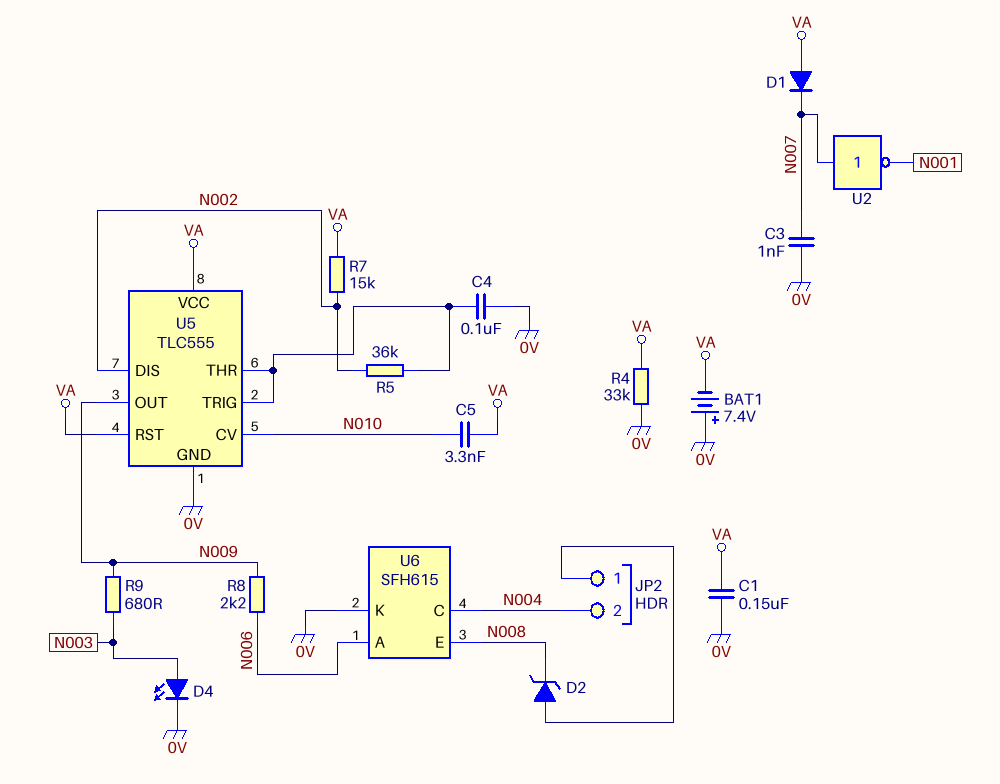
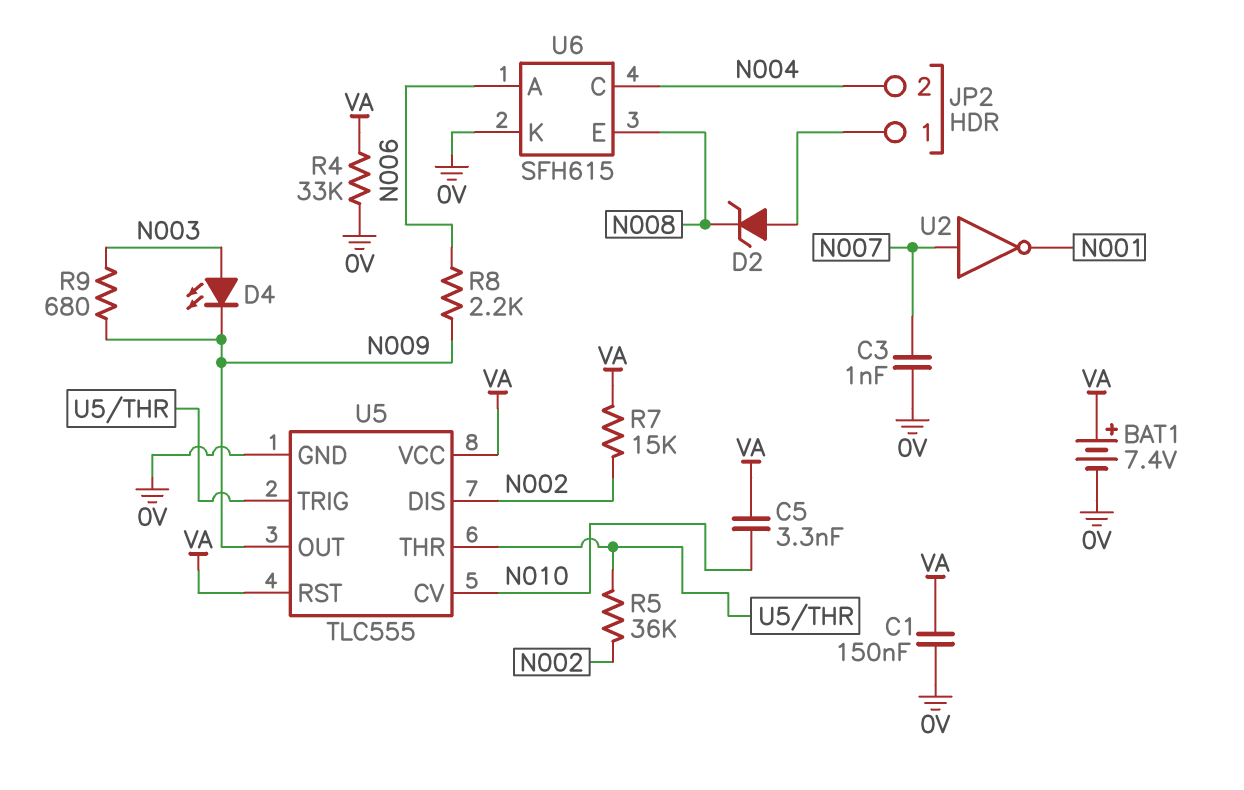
BAT1: 7.4V (plus 0V, minus VA) -> 7.4V (plus VA, minus 0V)
C4: 100nF (0V, U5/THR) -> none
D1: diode (A VA, K N007) -> none
D4: LED (A N003, K 0V) -> LED (A N003, K N009)

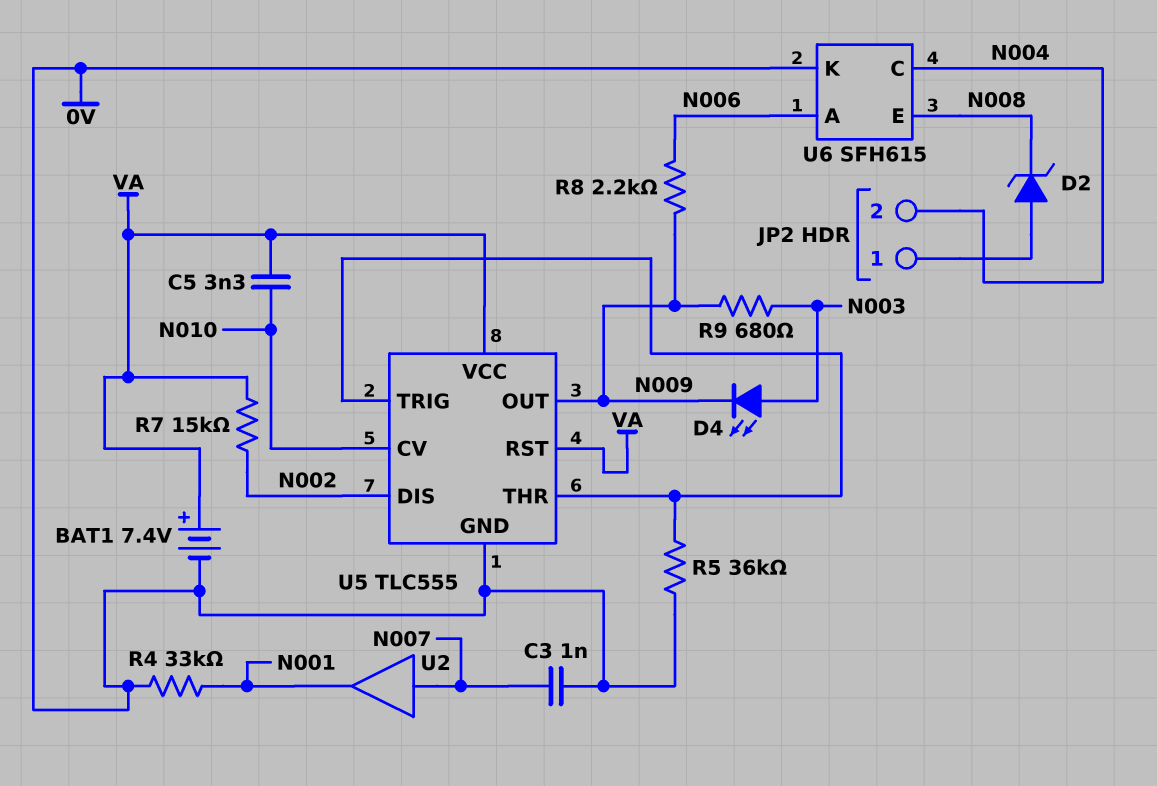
C1: 150nF (0V, VA) -> none
R4: 33k (0V, VA) -> 33k (0V, N001)
R5: 36k (N002, U5/THR) -> 36k (0V, U5/THR)
U2: NOT (in N007, out N001) -> buffer (in N007, out N001)

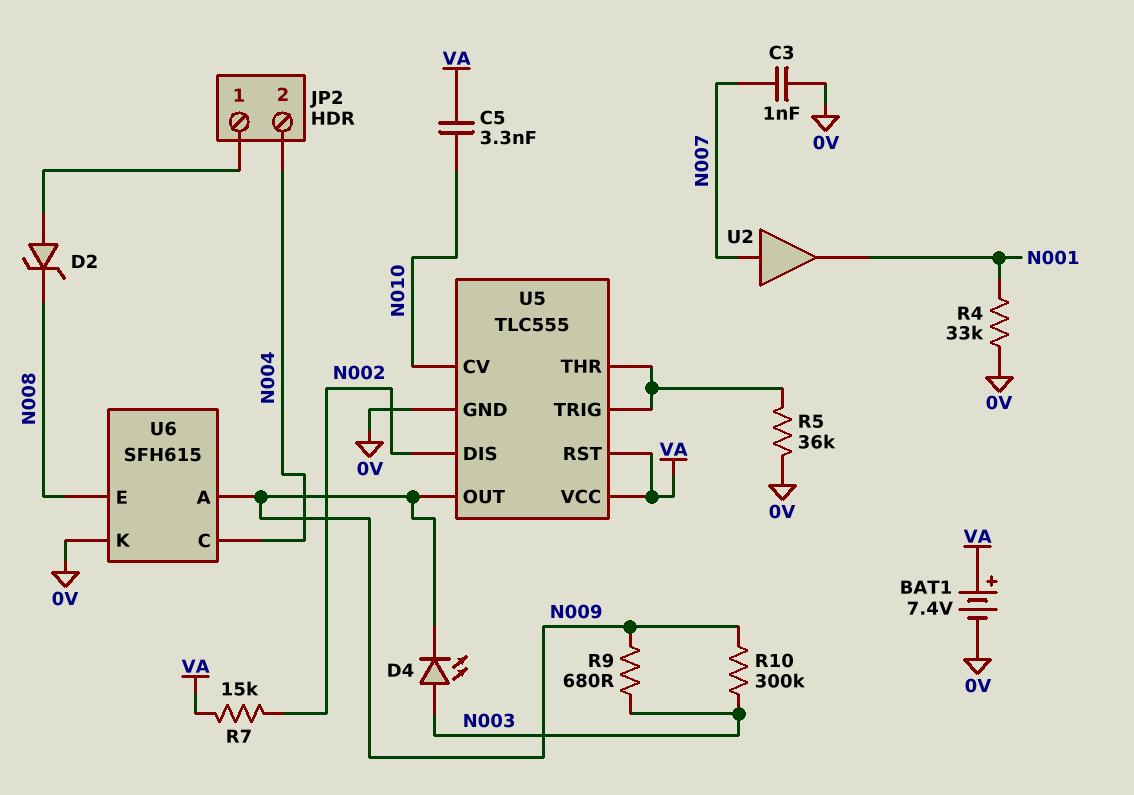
R8: 2.2k (N006, N009) -> none
R10: none -> 300k (N003, N009)
U6 pin A: N006 -> N009

